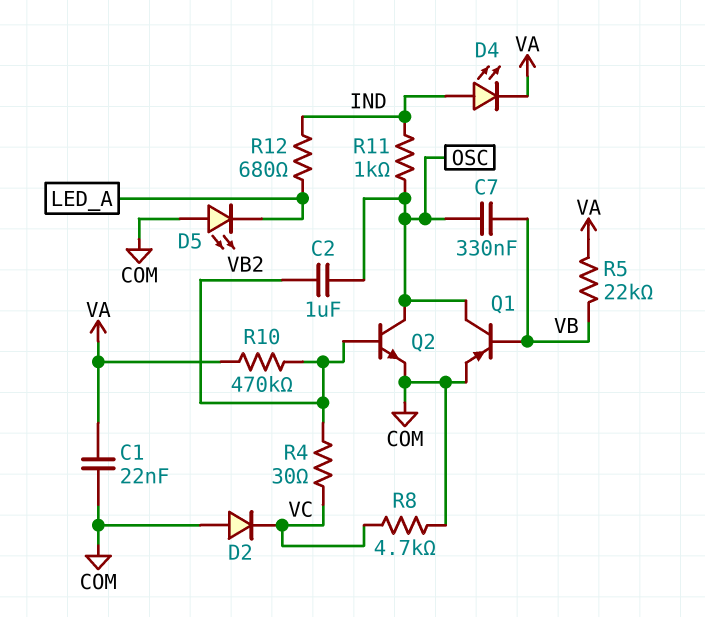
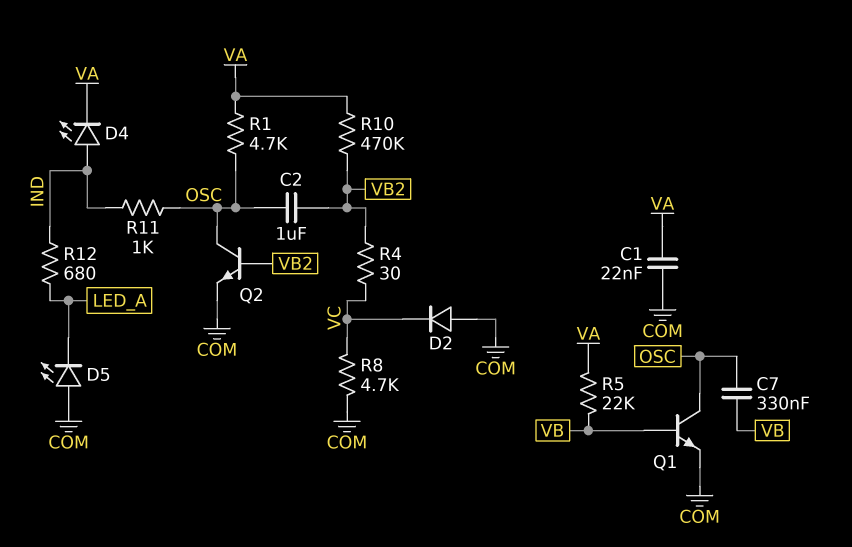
Q1: PNP (B VB, C OSC, E COM) -> NPN (B VB, C OSC, E COM)
R1: none -> 4.7k (OSC, VA)

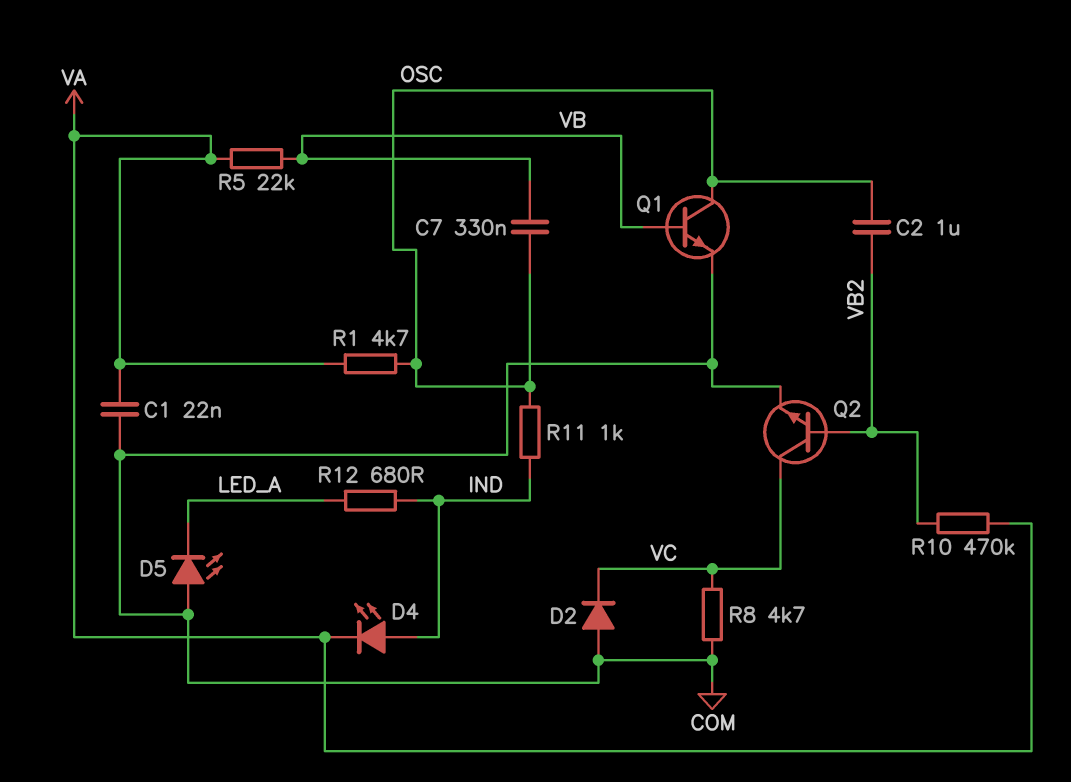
Q2: NPN (B VB2, C OSC, E COM) -> NPN (B VB2, C VC, E COM)
R4: 30 (VB2, VC) -> none

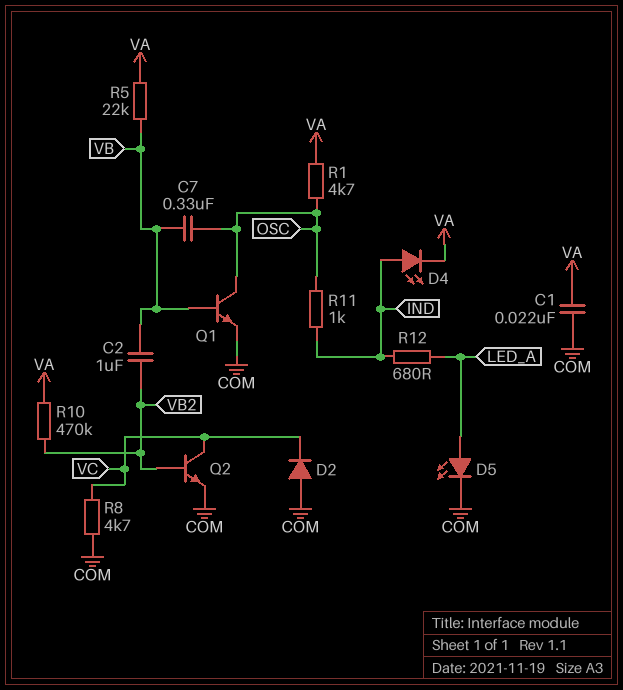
C2: 1uF (OSC, VB2) -> 1uF (VB, VB2)
D5: LED (A COM, K LED_A) -> LED (A LED_A, K COM)

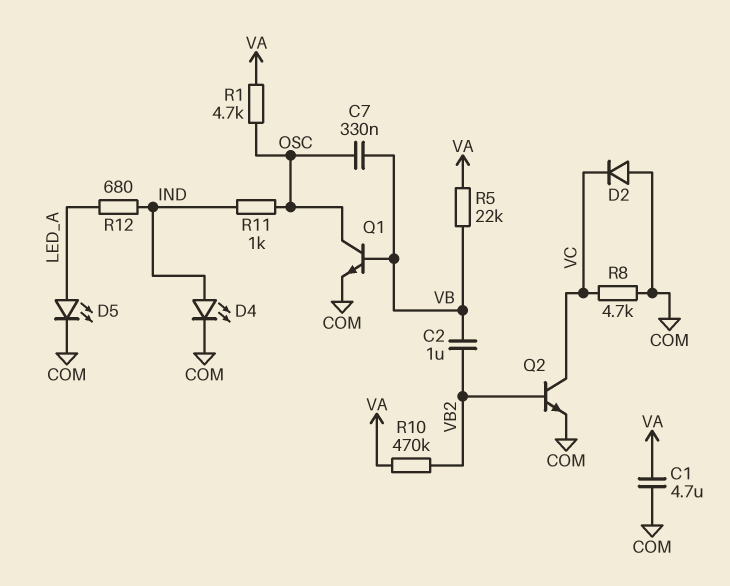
C1: 22nF (COM, VA) -> 4.7uF (COM, VA)
D4: LED (A IND, K VA) -> LED (A IND, K COM)

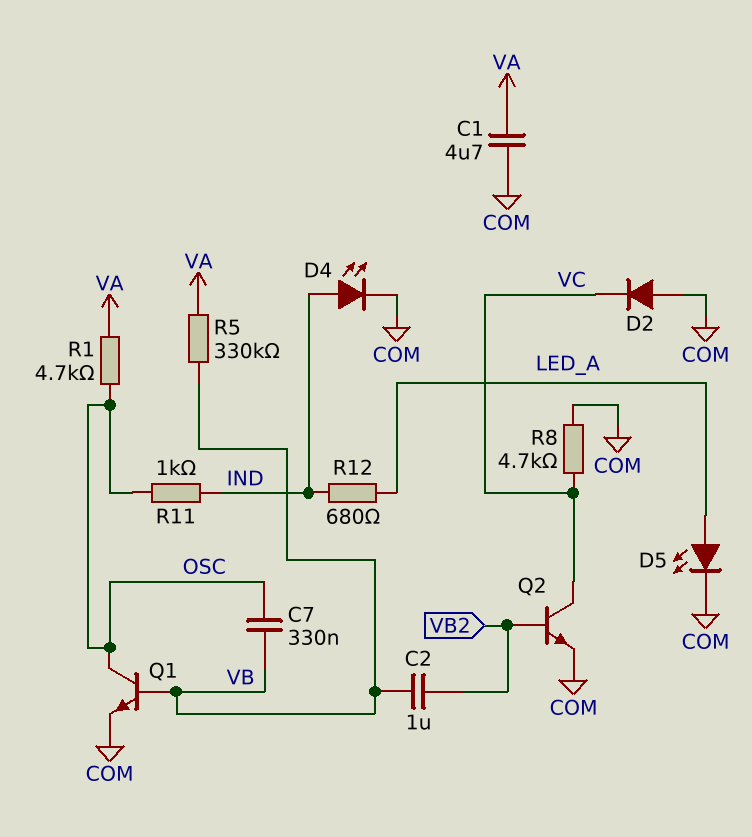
R5: 22k (VA, VB) -> 330k (VA, VB)
R10: 470k (VA, VB2) -> none

